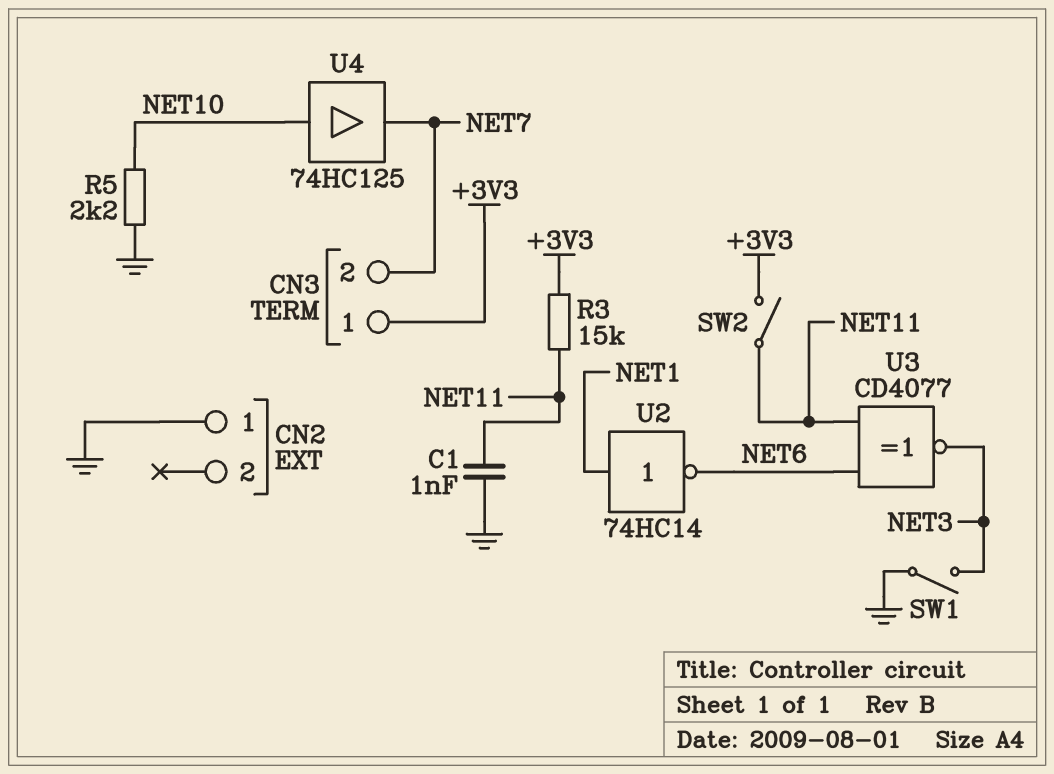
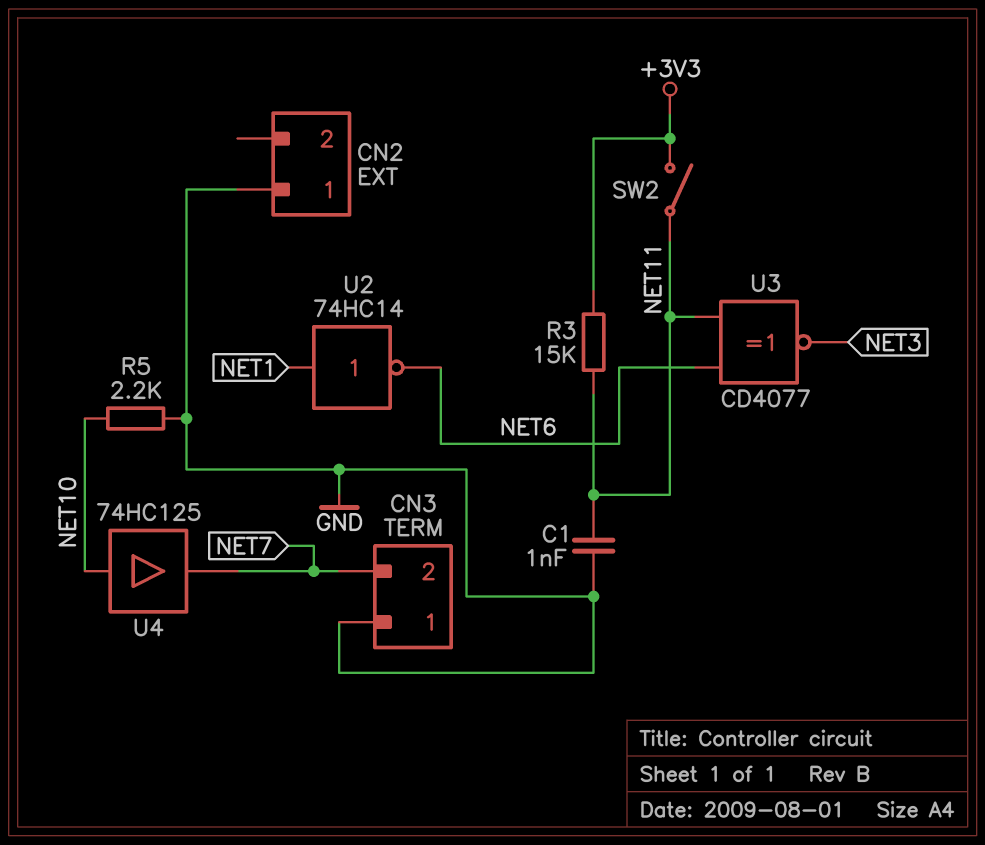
CN3 pin 1: +3V3 -> GND
SW1: switch (GND, NET3) -> none

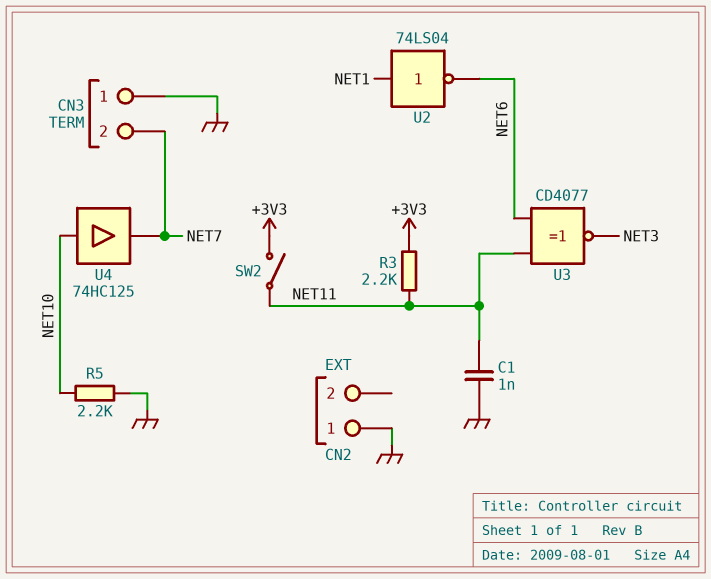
R3: 15k (+3V3, NET11) -> 2.2k (+3V3, NET11)
U2: NOT 74HC14 (in NET1, out NET6) -> NOT 74LS04 (in NET1, out NET6)

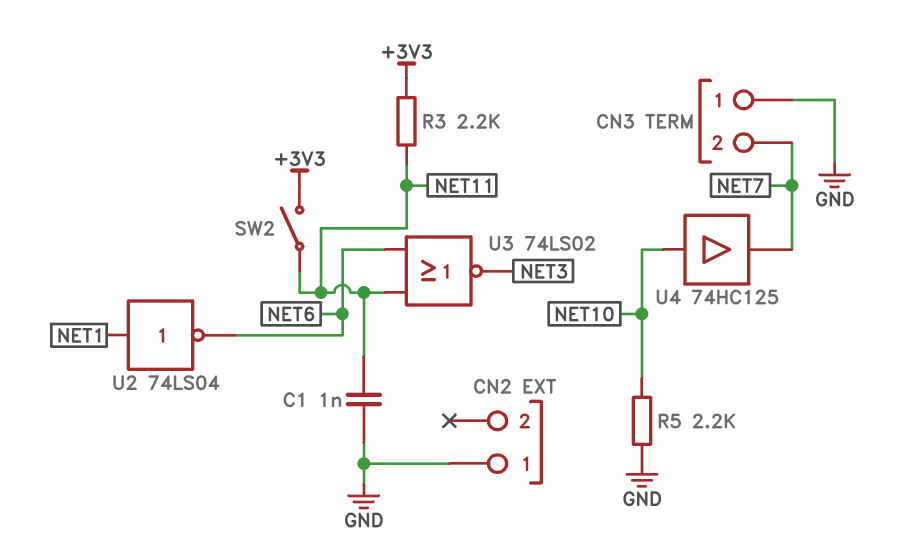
U3: XNOR CD4077 (in NET6, in NET11, out NET3) -> NOR 74LS02 (in NET6, in NET11, out NET3)

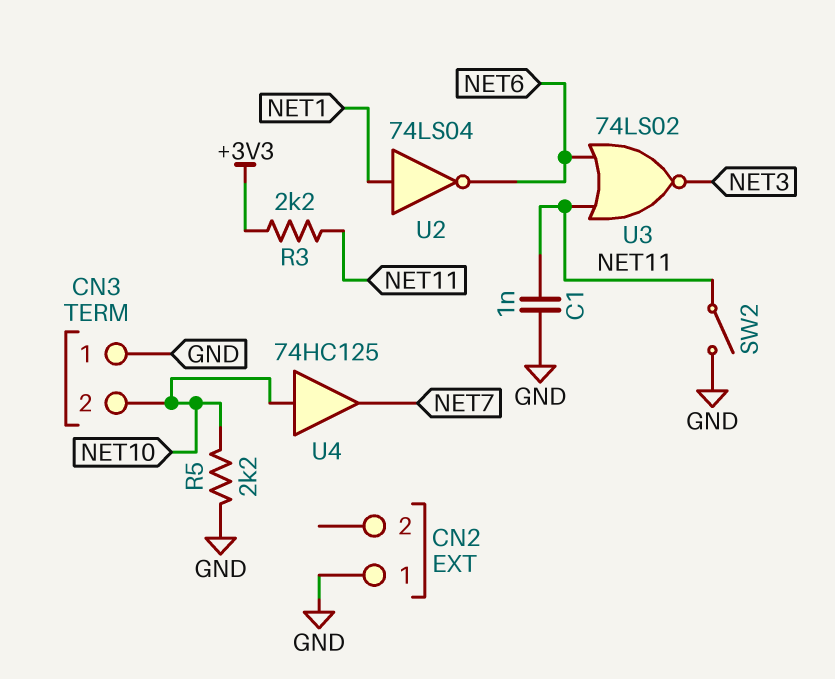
CN3 pin 2: NET7 -> NET10
SW2: switch (+3V3, NET11) -> switch (GND, NET11)

